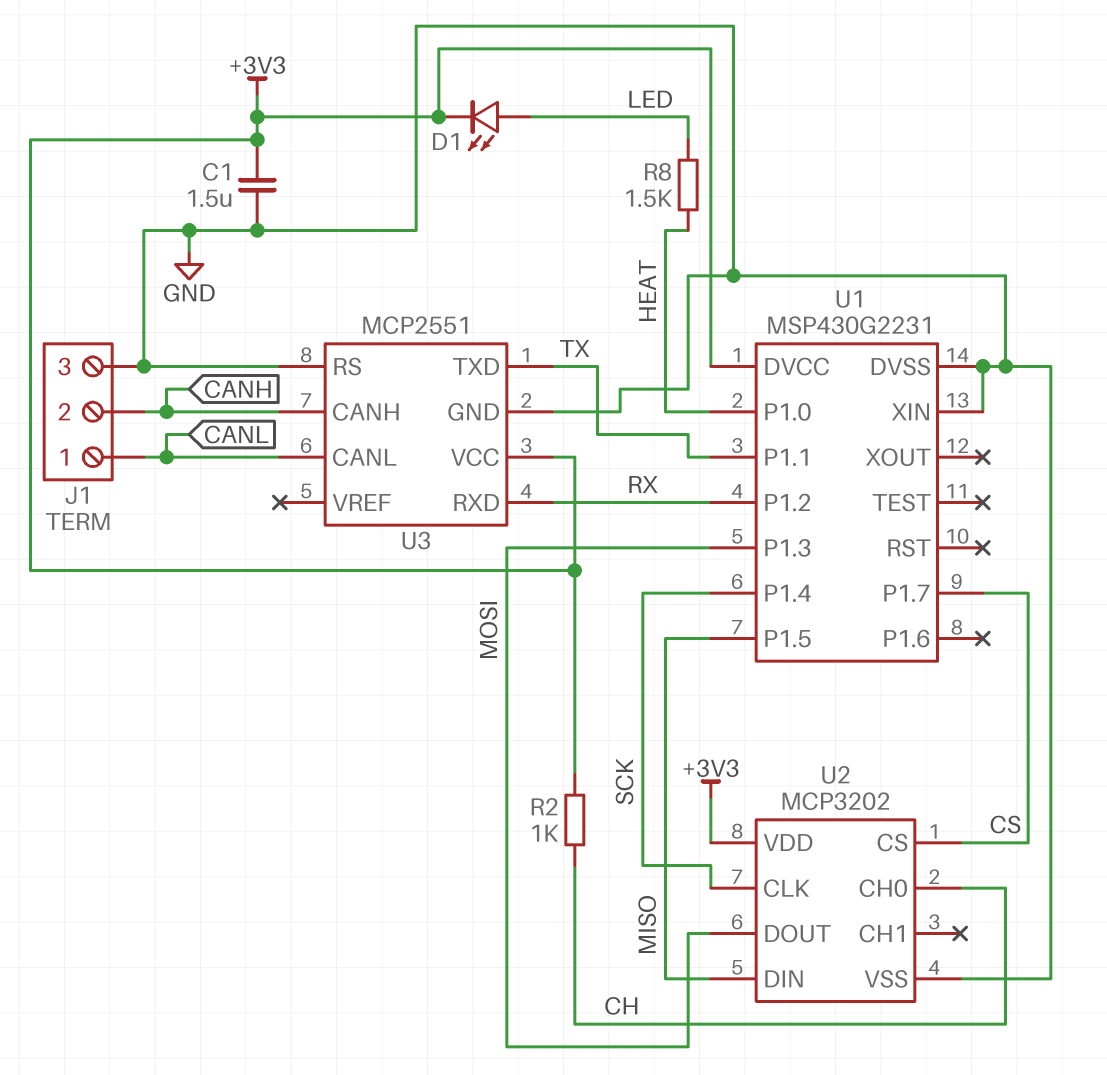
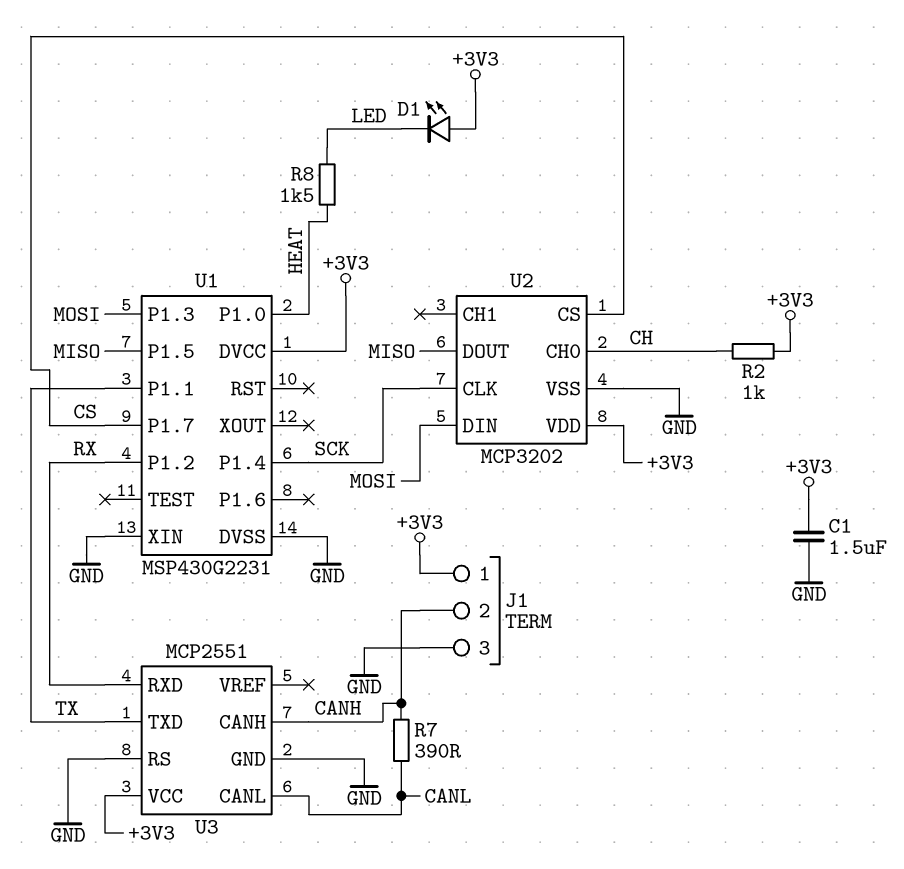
D1: LED (A LED, K +3V3) -> LED (A +3V3, K LED)
J1 pin 1: CANL -> +3V3
R7: none -> 390 (CANH, CANL)
U2 pin DIN: MISO -> MOSI
U2 pin DOUT: MOSI -> MISO

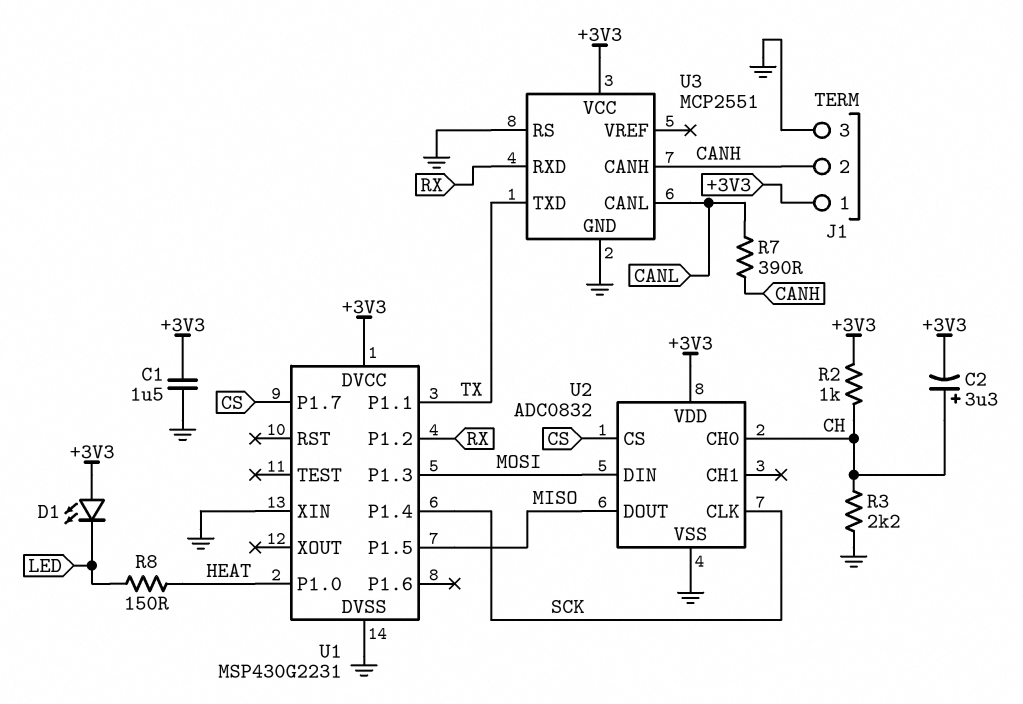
C2: none -> 3.3uF (plus CH, minus +3V3)
R3: none -> 2.2k (CH, GND)
R8: 1.5k (HEAT, LED) -> 150 (HEAT, LED)
U2: MCP3202 -> ADC0832

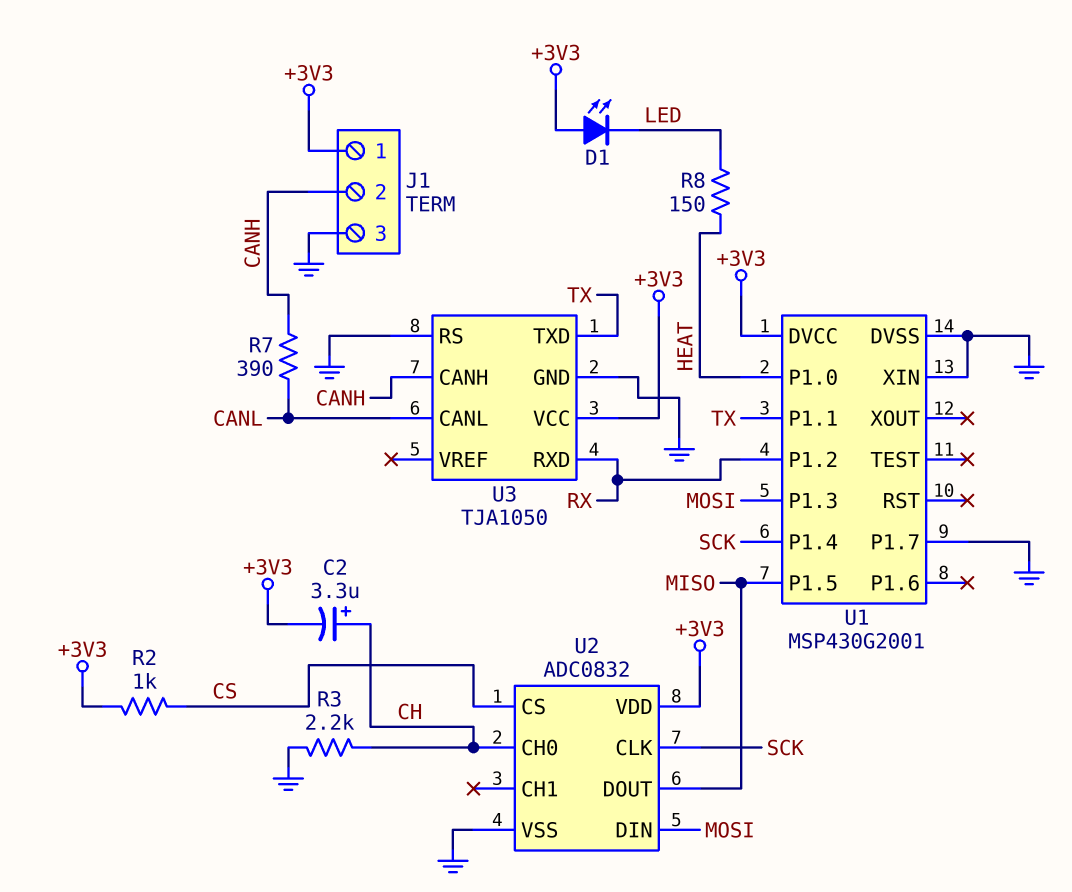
C1: 1.5uF (+3V3, GND) -> none
R2: 1k (+3V3, CH) -> 1k (+3V3, CS)
U1: MSP430G2231 -> MSP430G2001
U1 pin P1.7: CS -> GND
U3: MCP2551 -> TJA1050

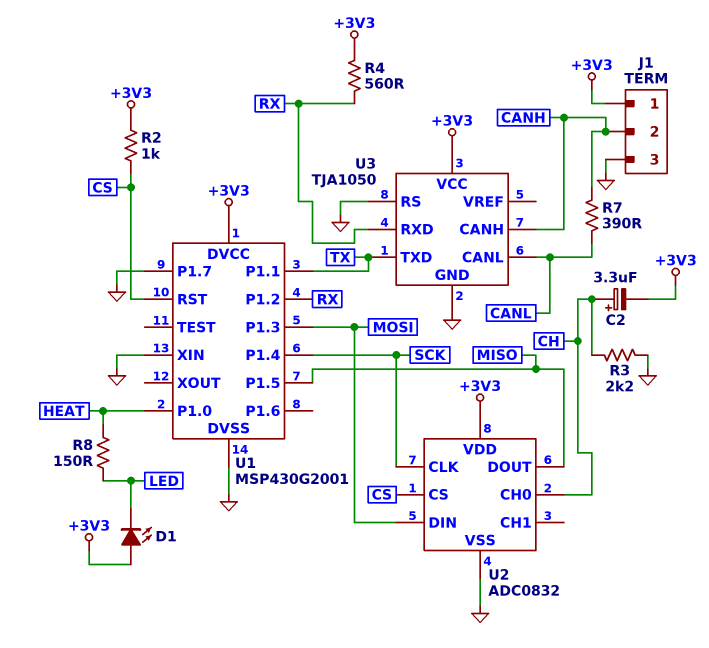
R4: none -> 560 (+3V3, RX)
U1 pin RST: none -> CS

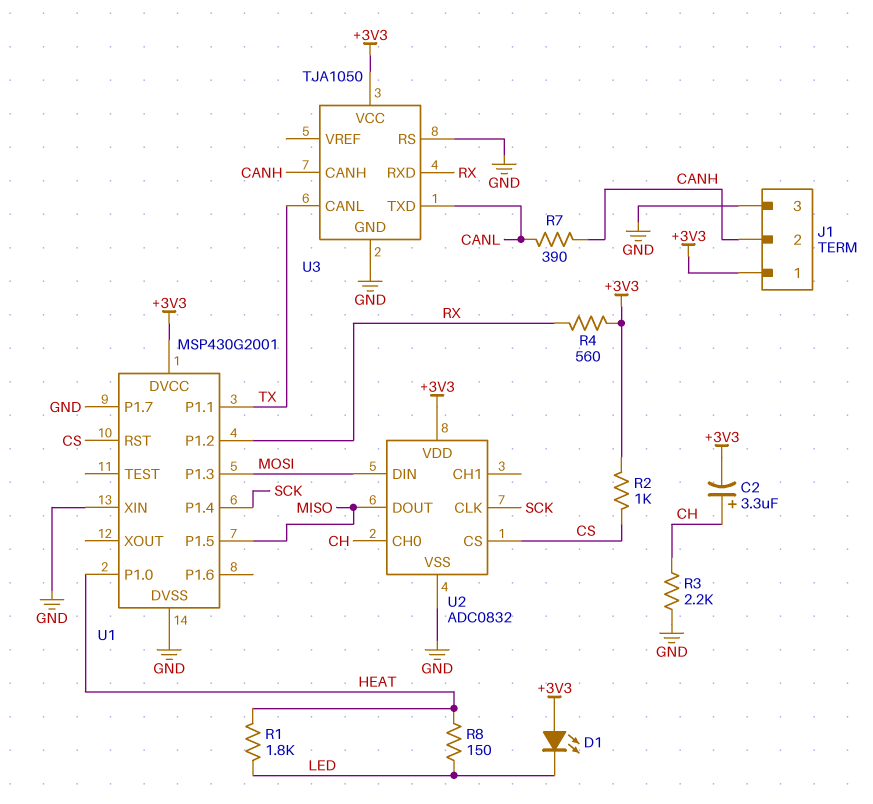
R1: none -> 1.8k (HEAT, LED)
U3 pin CANL: CANL -> TX
U3 pin TXD: TX -> CANL

